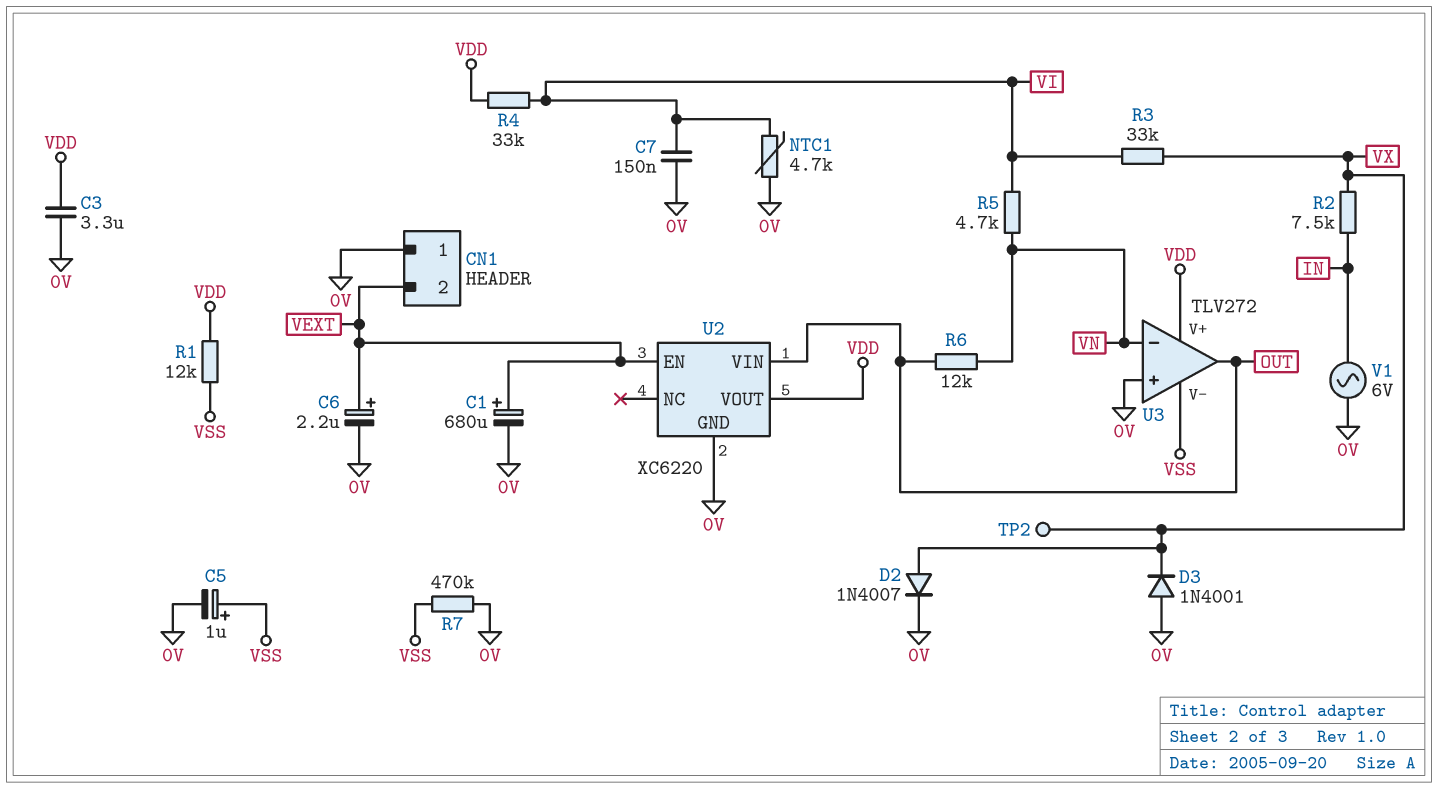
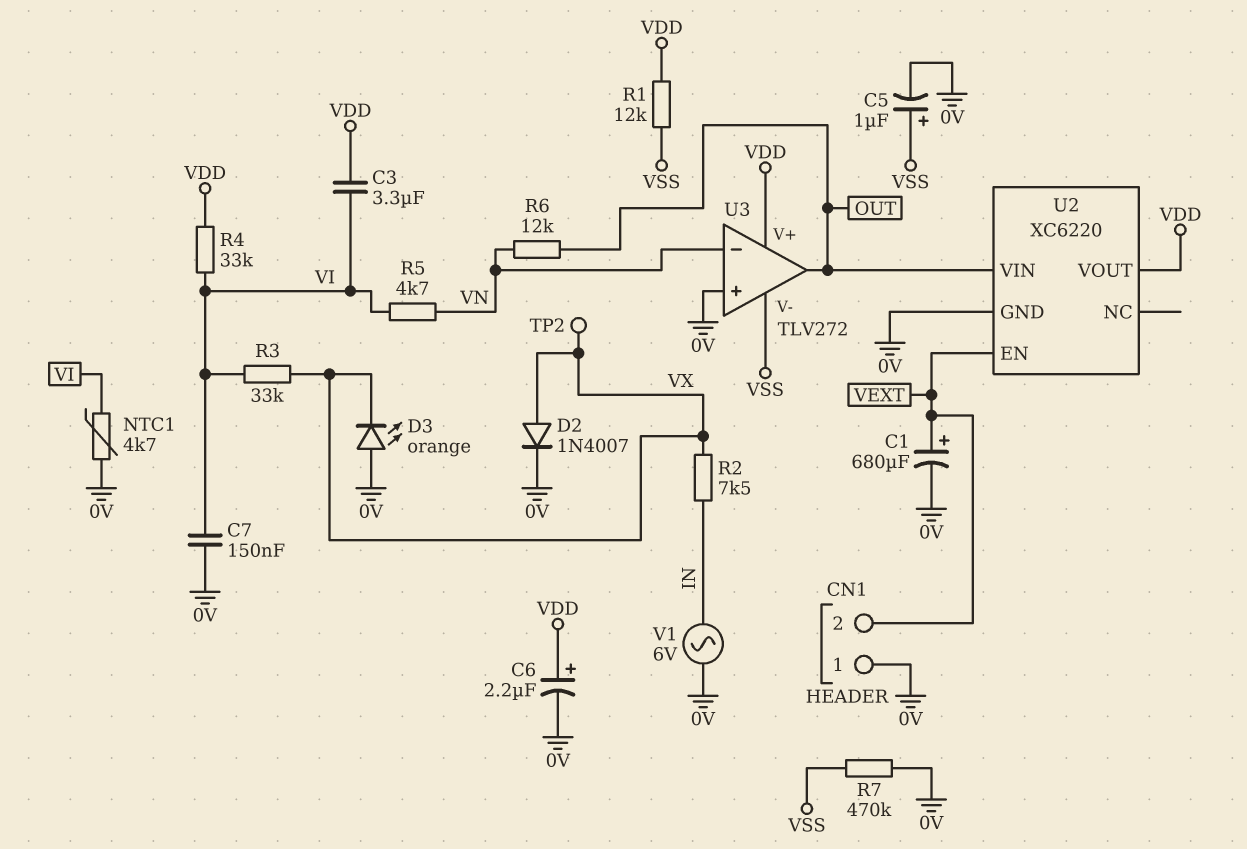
C3: 3.3uF (0V, VDD) -> 3.3uF (VDD, VI)
C6: 2.2uF (plus VEXT, minus 0V) -> 2.2uF (plus VDD, minus 0V)
D3: diode 1N4001 (A 0V, K VX) -> LED orange (A 0V, K VX)

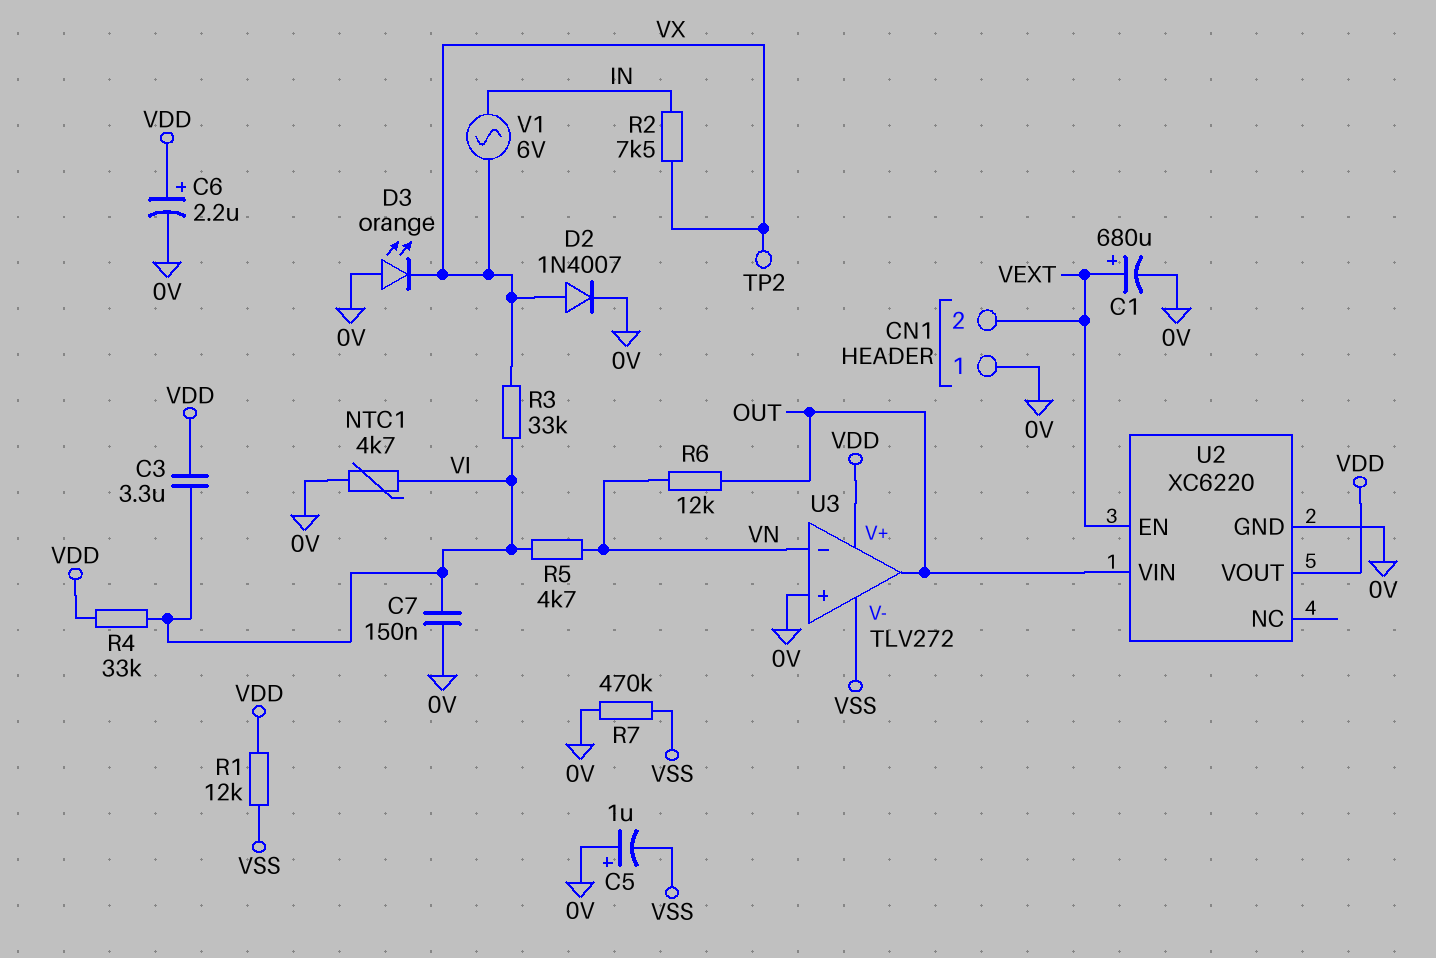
C5: 1uF (plus VSS, minus 0V) -> 1uF (plus 0V, minus VSS)
V1: AC 6V (0V, IN) -> AC 6V (IN, VX)

